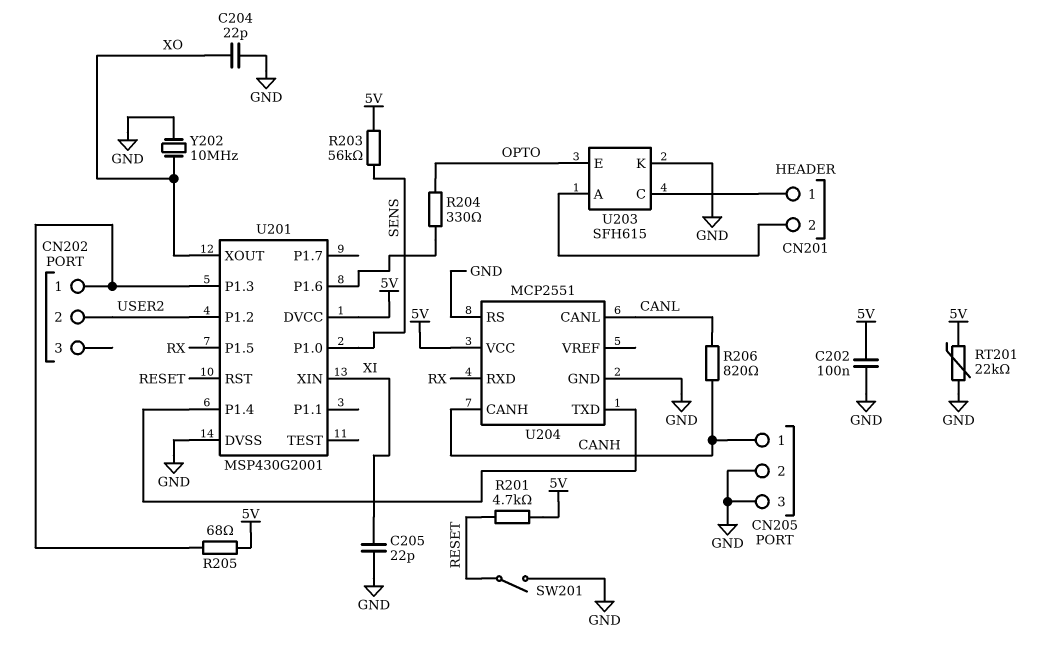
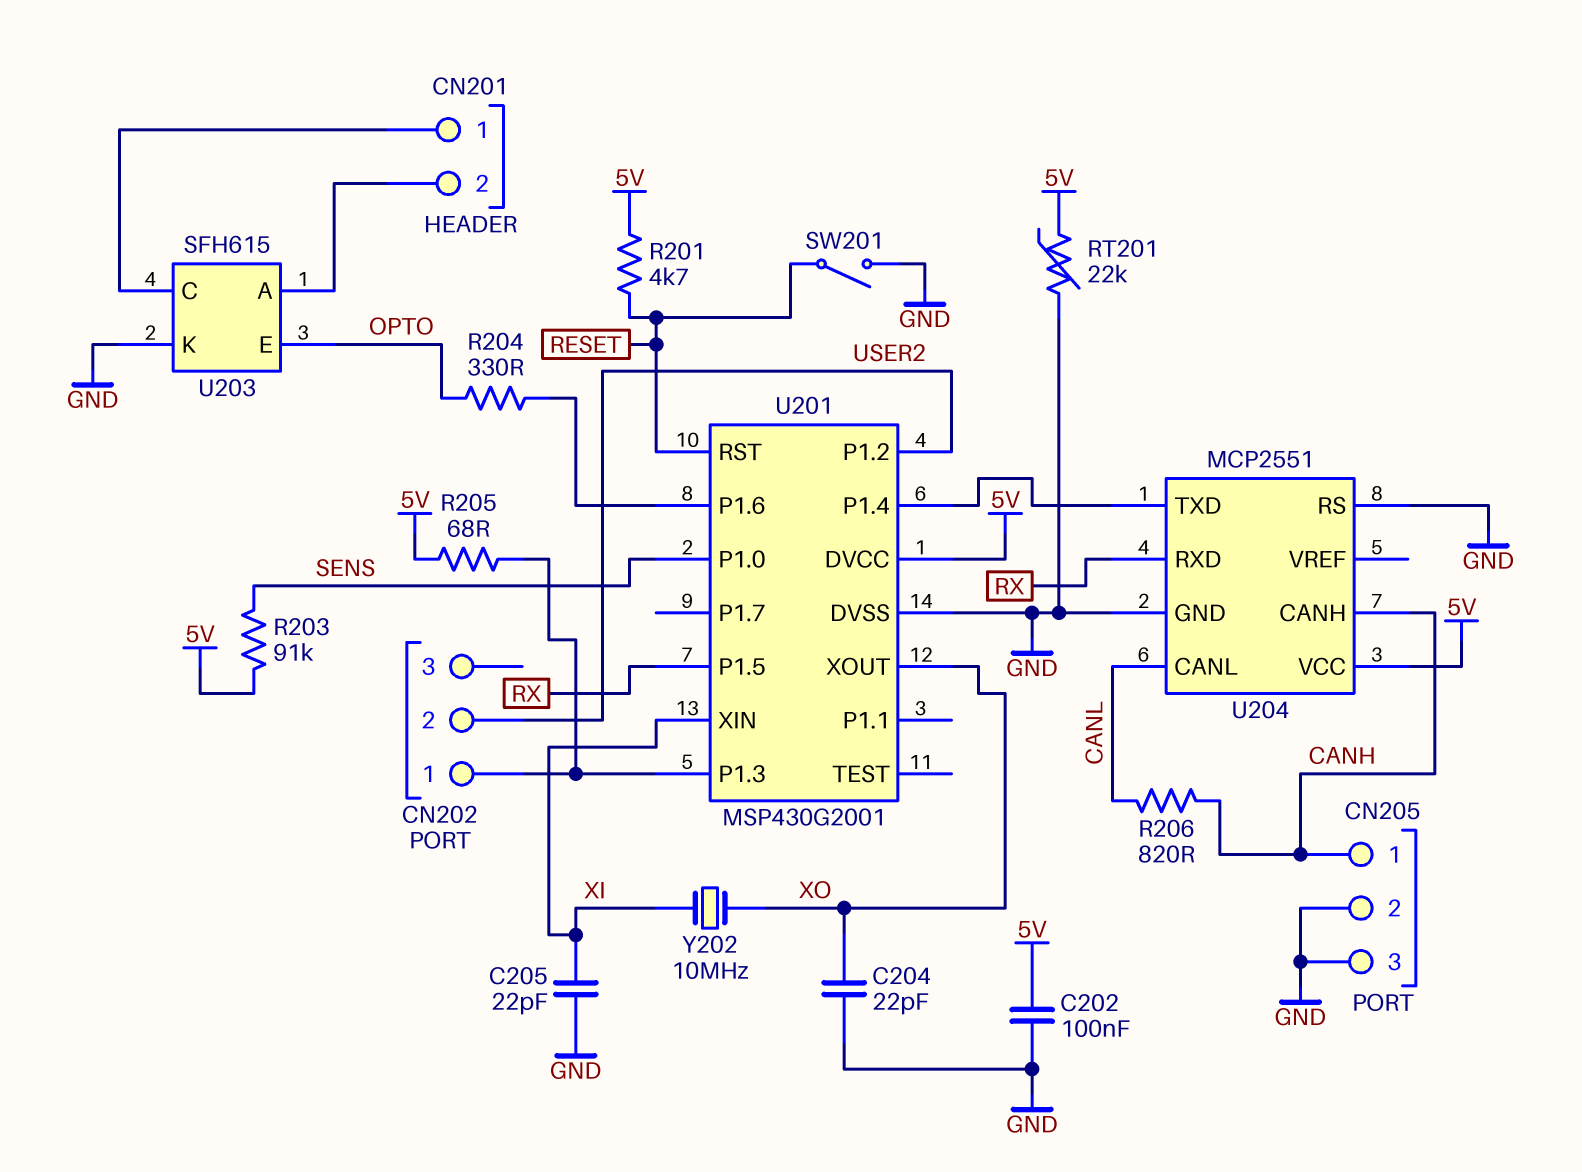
R203: 56k (5V, SENS) -> 91k (5V, SENS)
Y202: 10MHz (GND, XO) -> 10MHz (XI, XO)

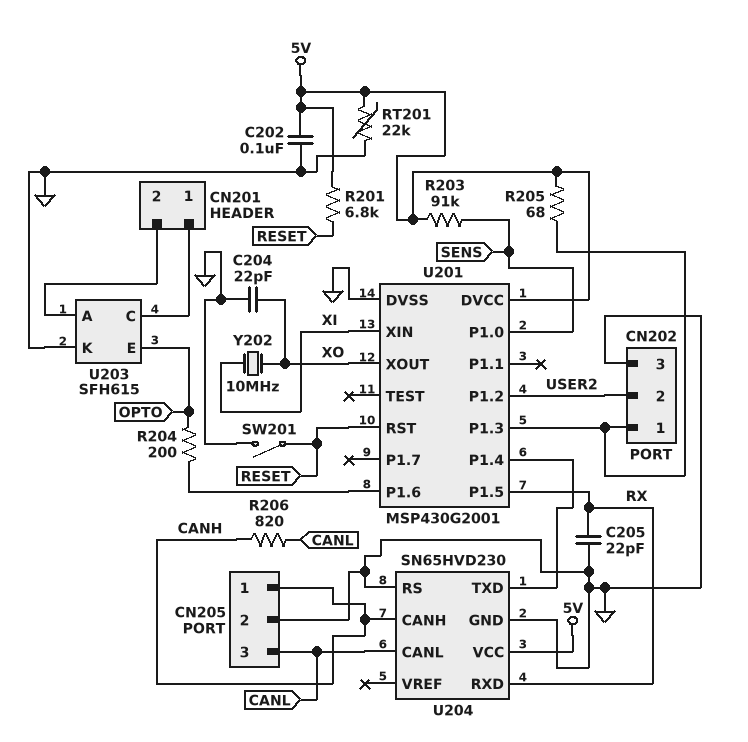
C205: 22pF (GND, XI) -> 22pF (GND, RX)
CN202 pin 3: none -> GND
CN205 pin 3: GND -> CANL
R201: 4.7k (5V, RESET) -> 6.8k (5V, RESET)
R204: 330 (OPTO, U201/P1.6) -> 200 (OPTO, U201/P1.6)
U204: MCP2551 -> SN65HVD230

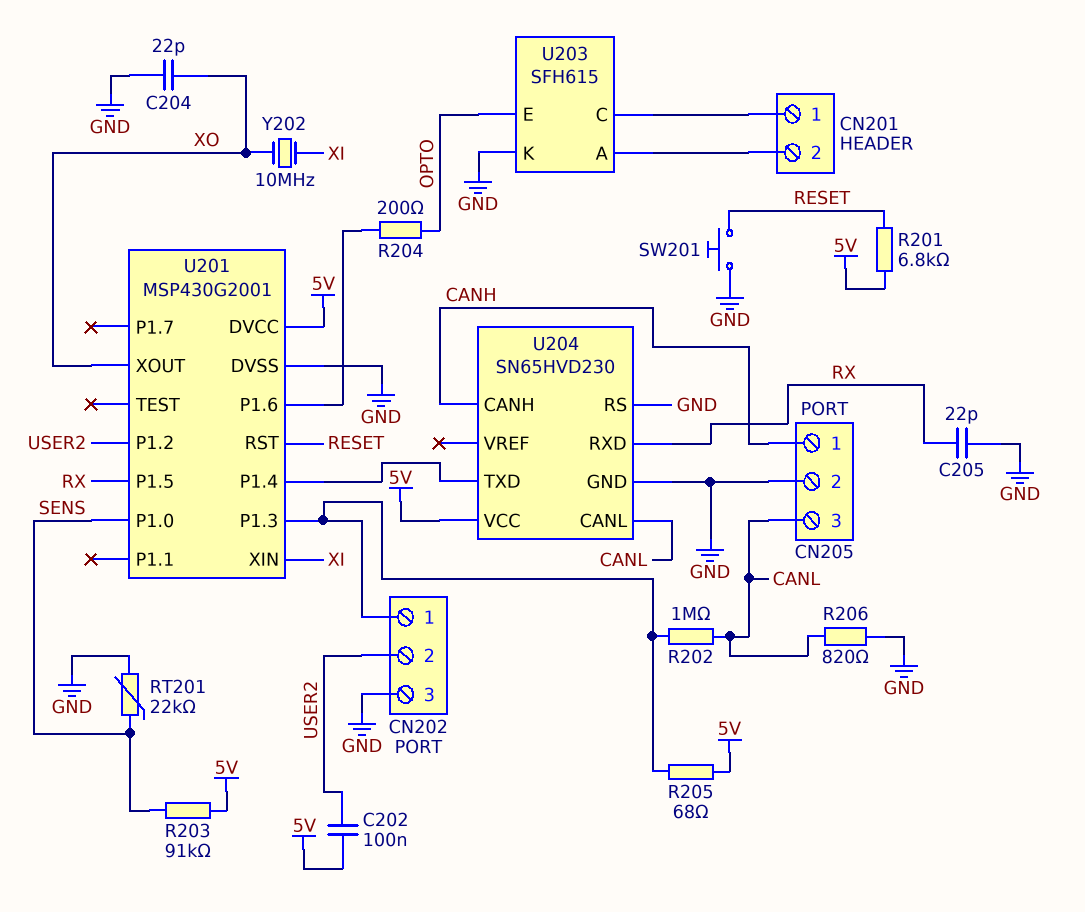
C202: 100nF (5V, GND) -> 100nF (5V, USER2)
R202: none -> 1M (CANL, CN202/1)
R206: 820 (CANH, CANL) -> 820 (CANL, GND)
RT201: 22k (5V, GND) -> 22k (GND, SENS)
SW201: switch (GND, RESET) -> button (GND, RESET)

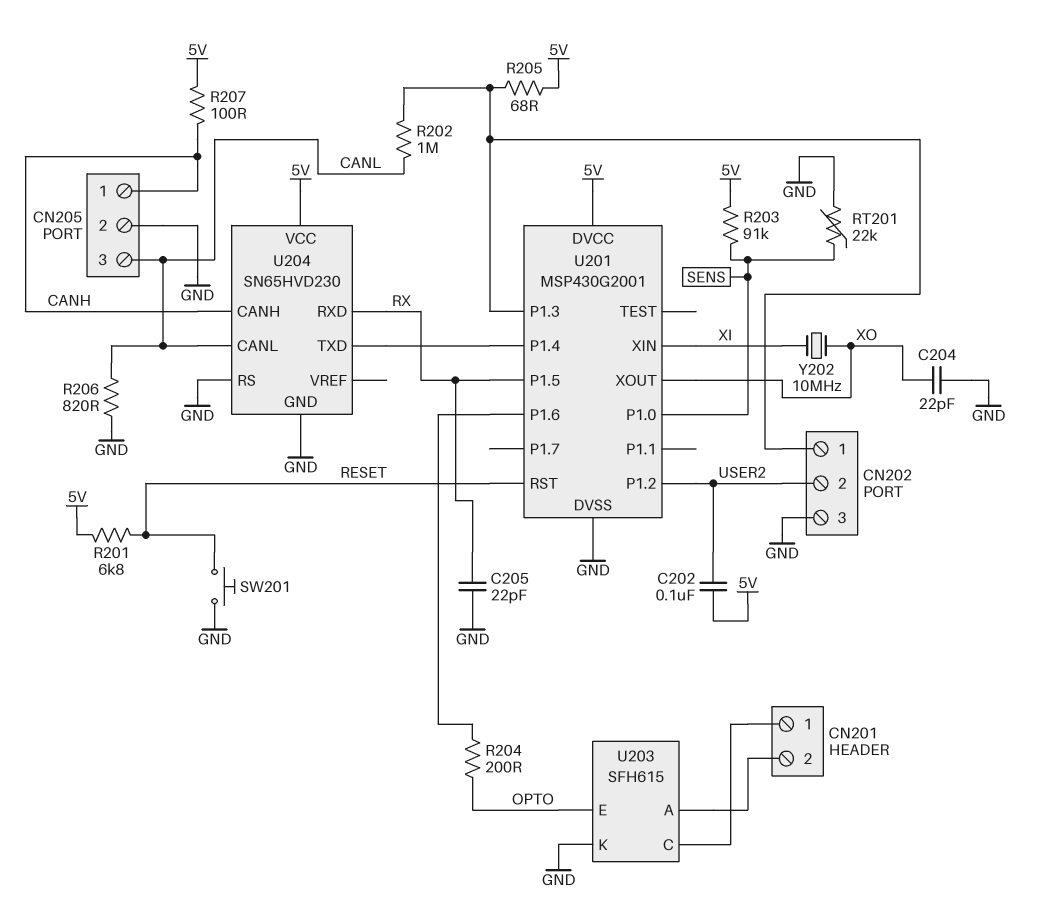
R207: none -> 100 (5V, CANH)

